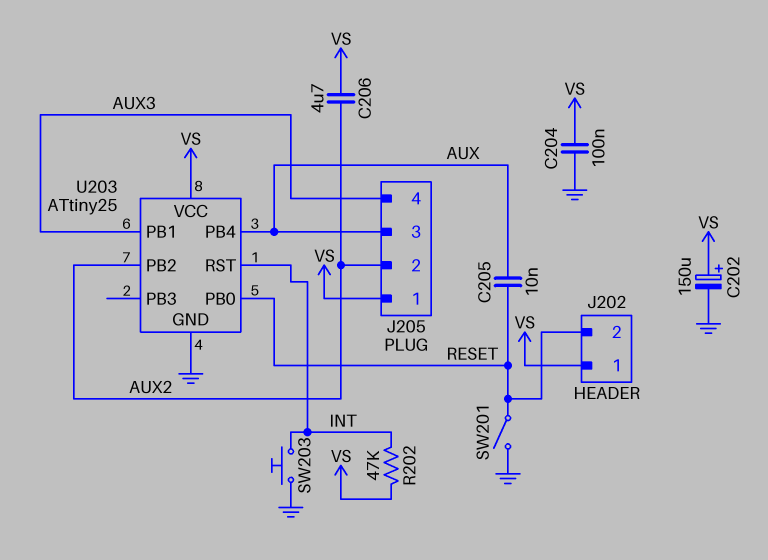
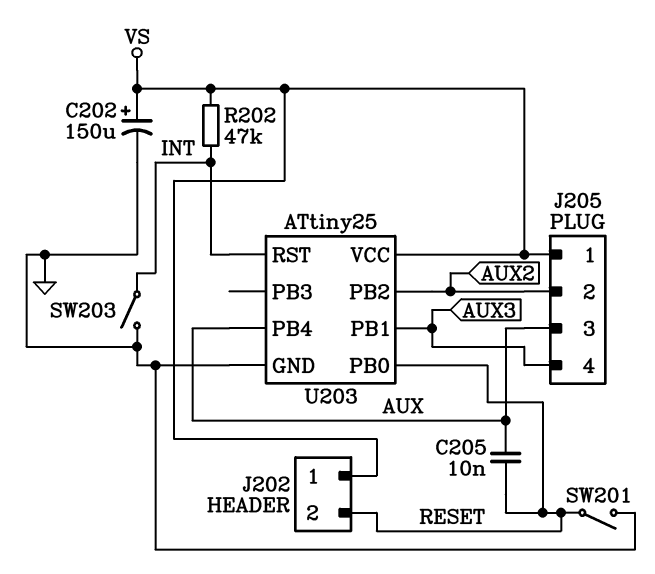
C204: 100nF (GND, VS) -> none
C206: 4.7uF (AUX2, VS) -> none
SW203: button (GND, INT) -> switch (GND, INT)

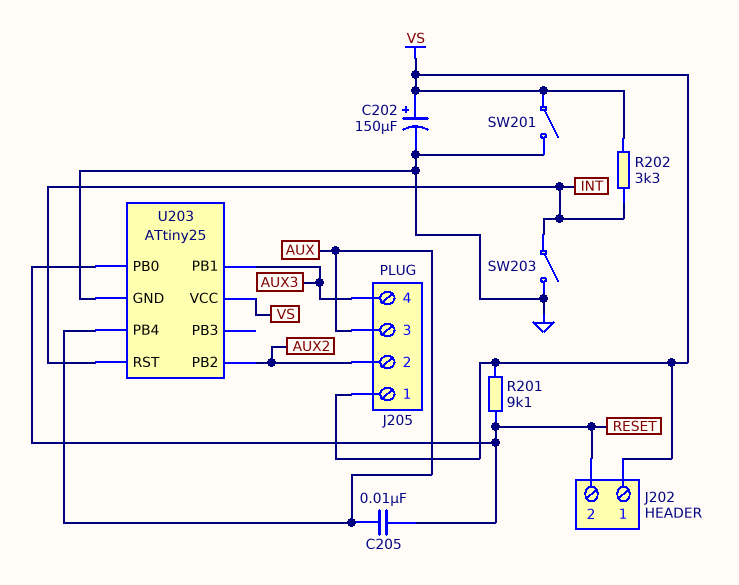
R201: none -> 9.1k (RESET, VS)
R202: 47k (INT, VS) -> 3.3k (INT, VS)
SW201: switch (GND, RESET) -> switch (GND, VS)

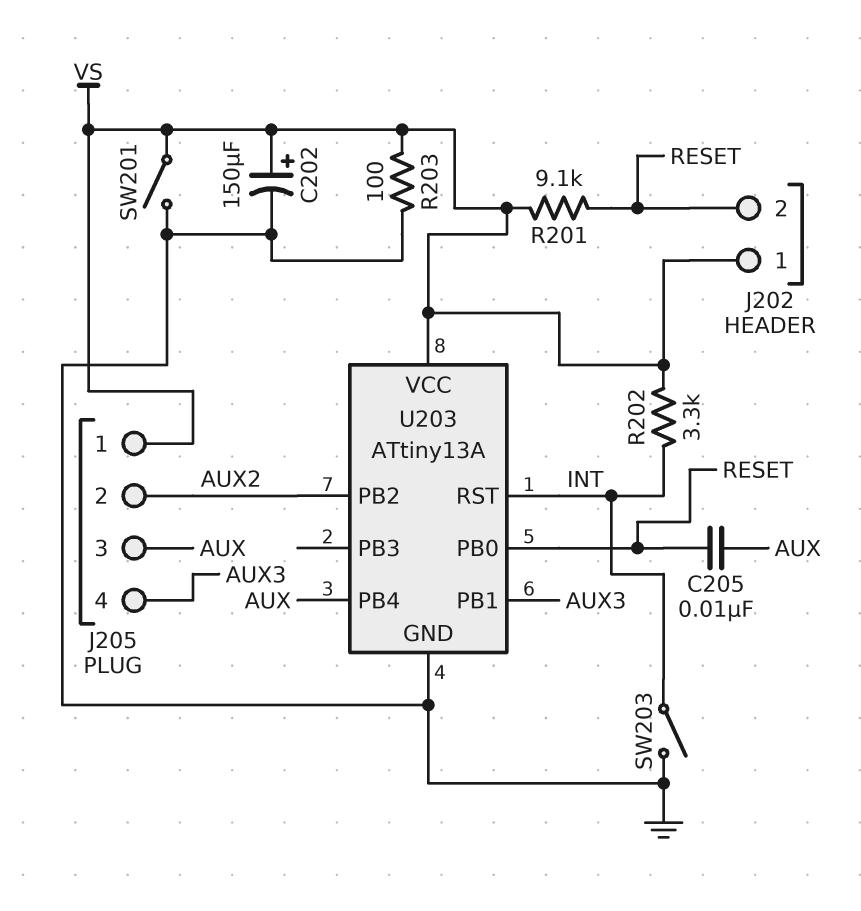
R203: none -> 100 (GND, VS)
U203: ATtiny25 -> ATtiny13A

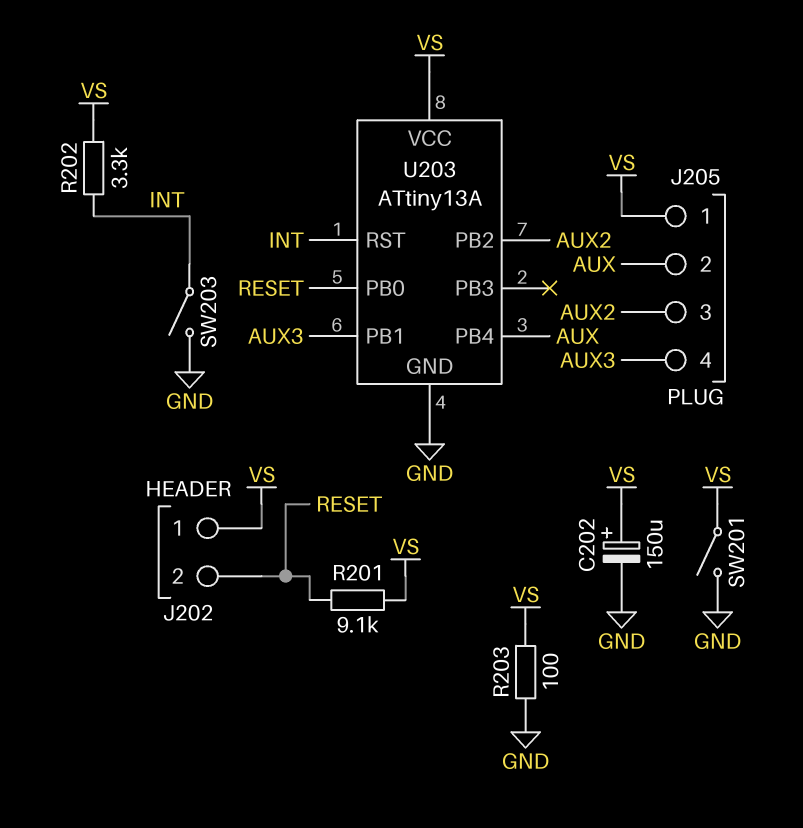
C205: 10nF (AUX, RESET) -> none
J205 pin 2: AUX2 -> AUX
J205 pin 3: AUX -> AUX2

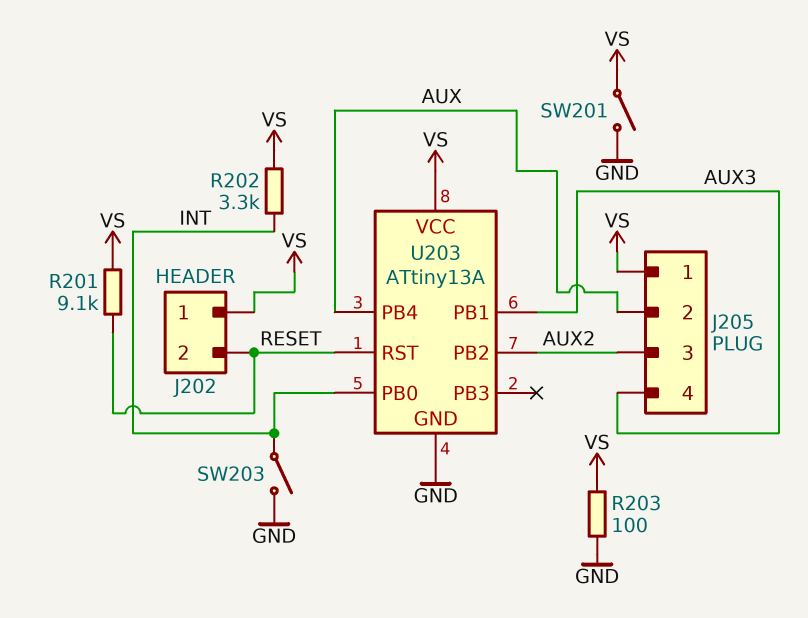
C202: 150uF (plus VS, minus GND) -> none
U203 pin PB0: RESET -> INT
U203 pin RST: INT -> RESET

